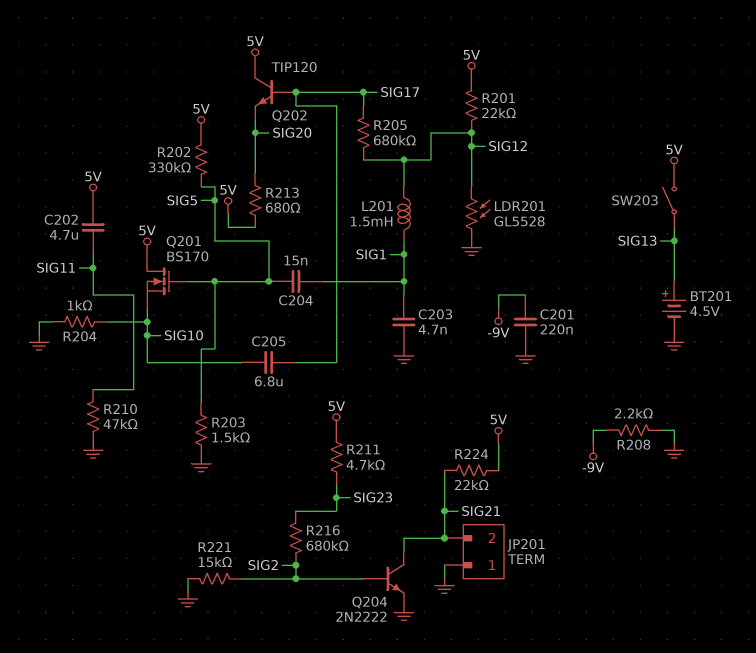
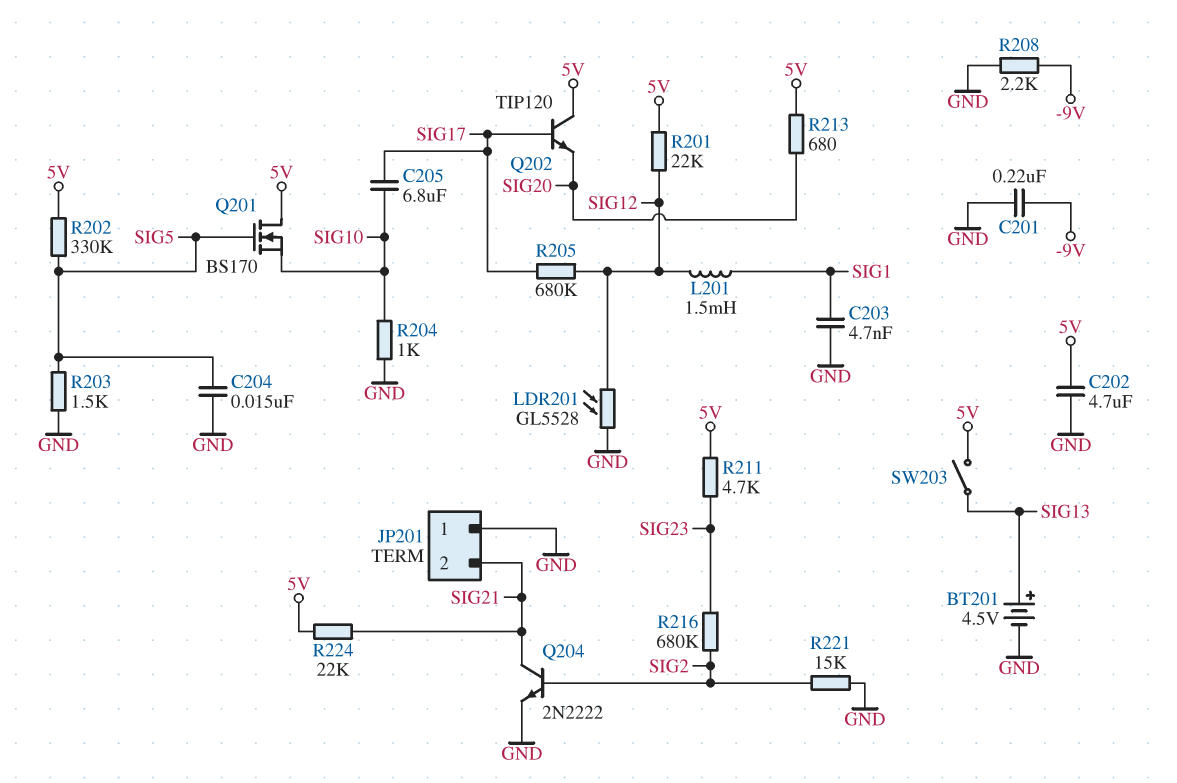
C202: 4.7uF (5V, SIG11) -> 4.7uF (5V, GND)
C204: 15nF (SIG1, SIG5) -> 15nF (GND, SIG5)
R210: 47k (GND, SIG11) -> none

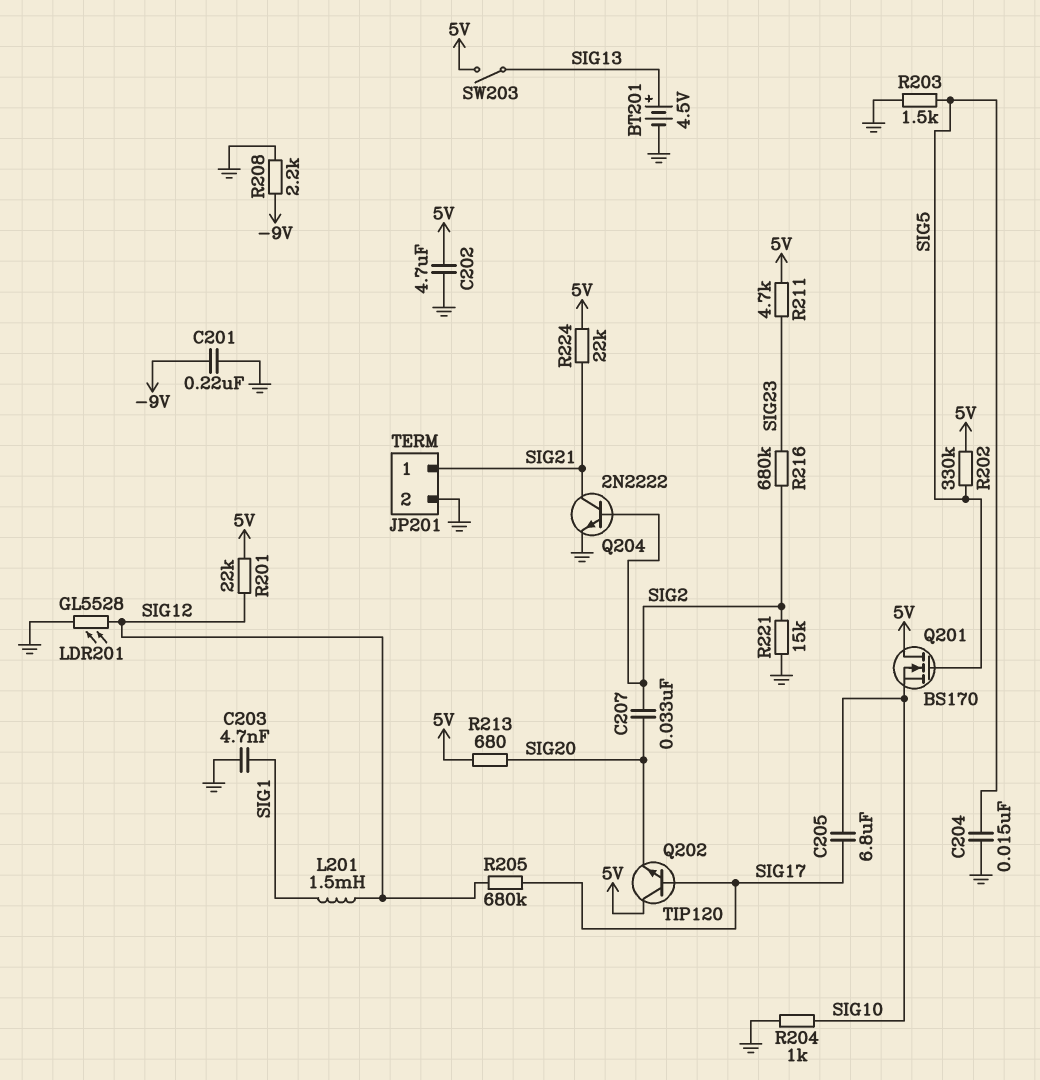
C207: none -> 33nF (SIG2, SIG20)
JP201 pin 1: GND -> SIG21
JP201 pin 2: SIG21 -> GND

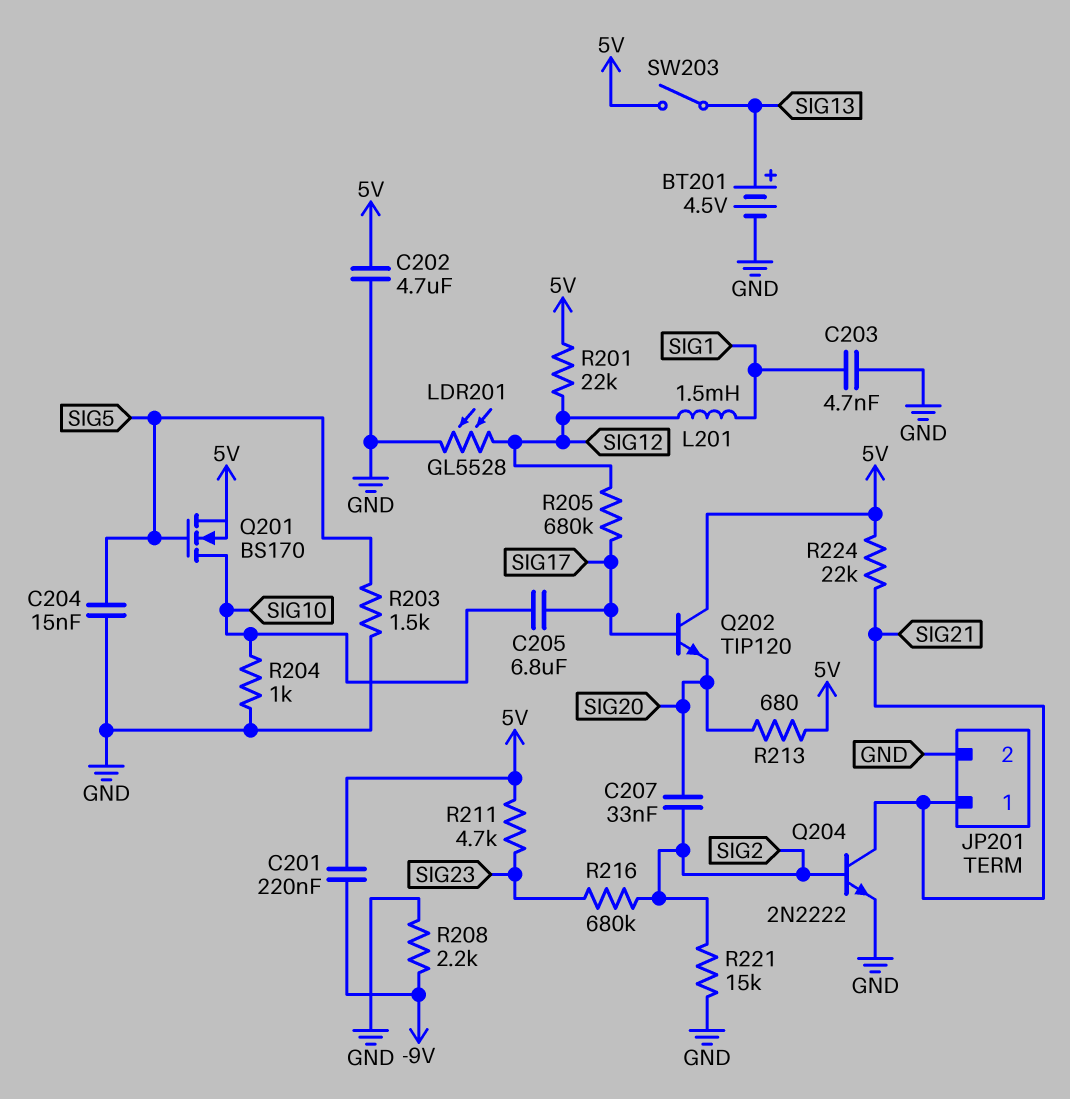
C201: 220nF (-9V, GND) -> 220nF (-9V, 5V)
Q201: NMOS BS170 (G SIG5, D 5V, S SIG10) -> NMOS BS170 (G SIG5, D SIG10, S 5V)
R202: 330k (5V, SIG5) -> none

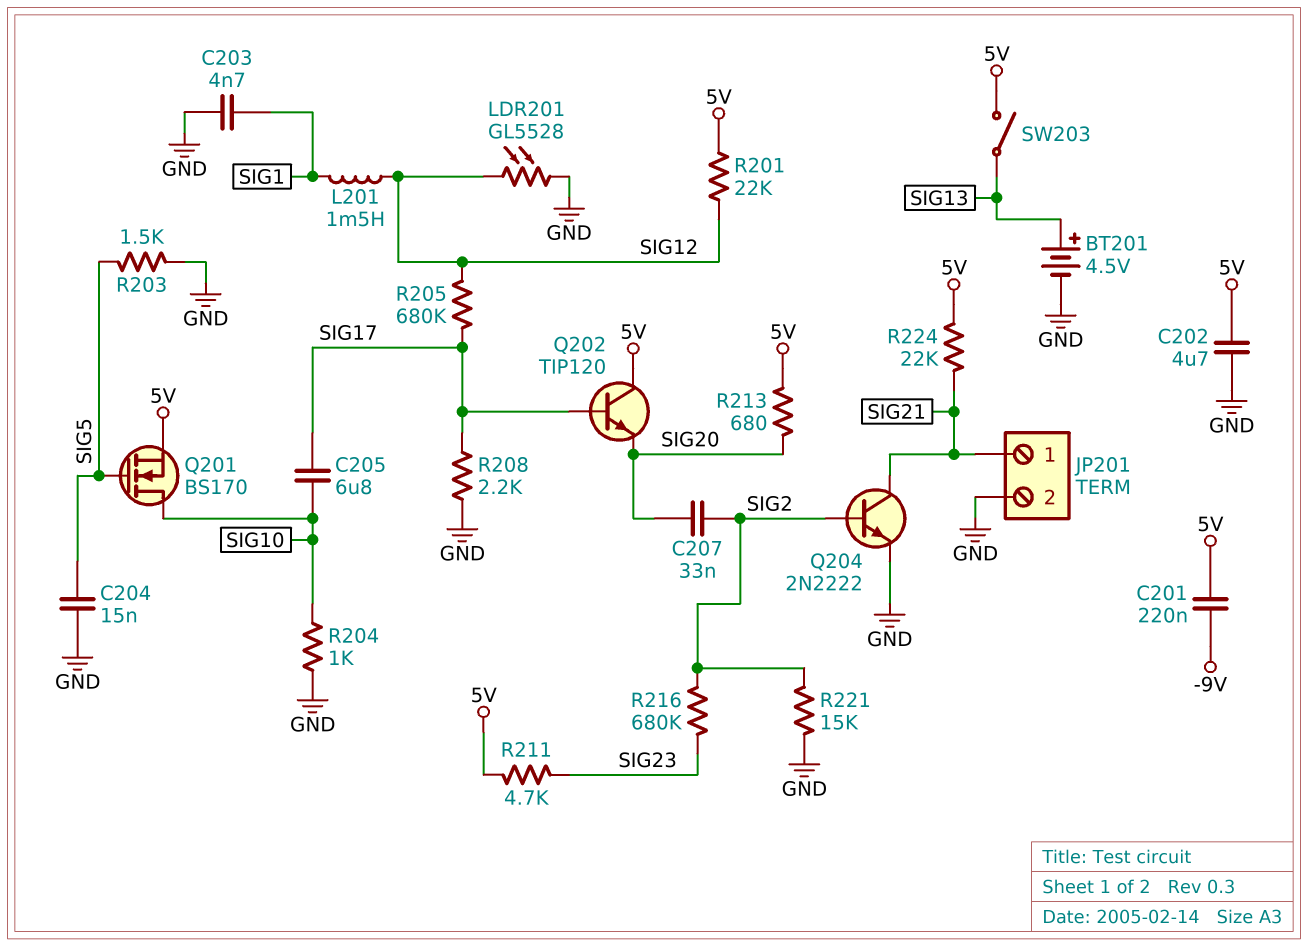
R208: 2.2k (-9V, GND) -> 2.2k (GND, SIG17)

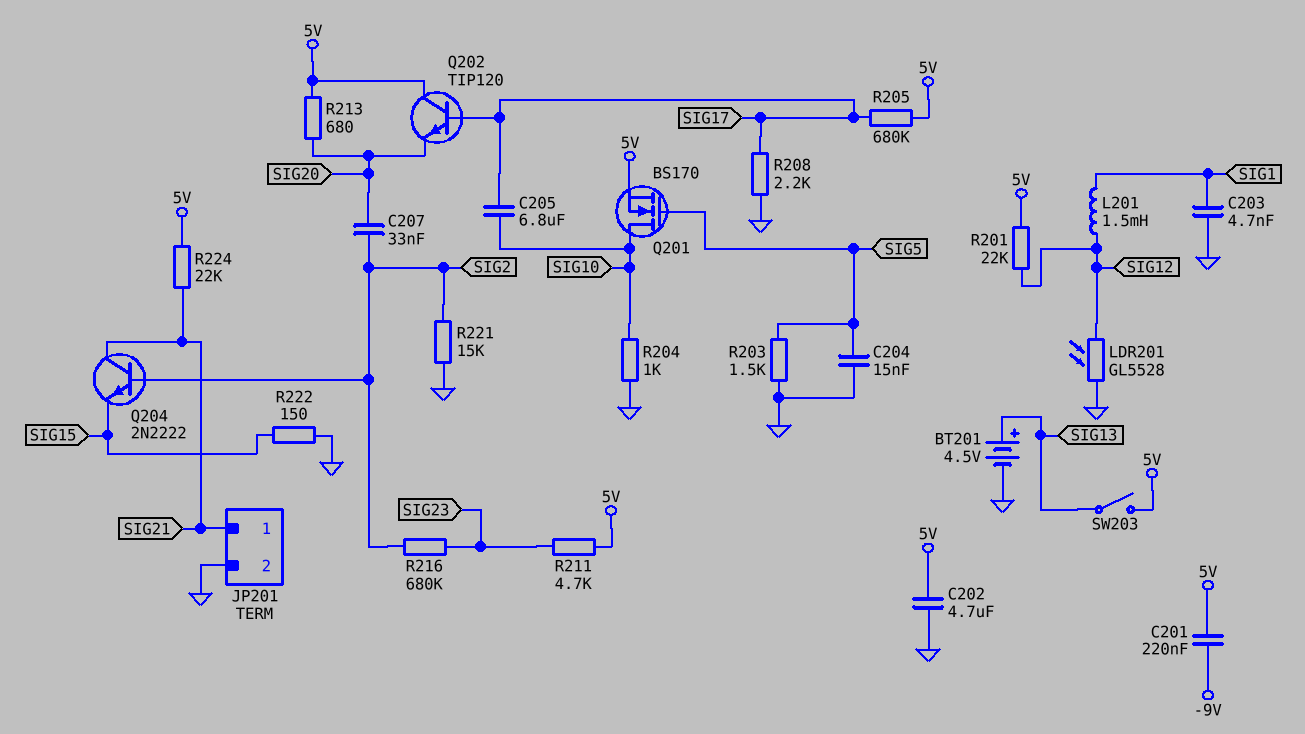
Q204: NPN 2N2222 (B SIG2, C SIG21, E GND) -> NPN 2N2222 (B SIG2, C SIG21, E SIG15)
R205: 680k (SIG12, SIG17) -> 680k (5V, SIG17)
R222: none -> 150 (GND, SIG15)

